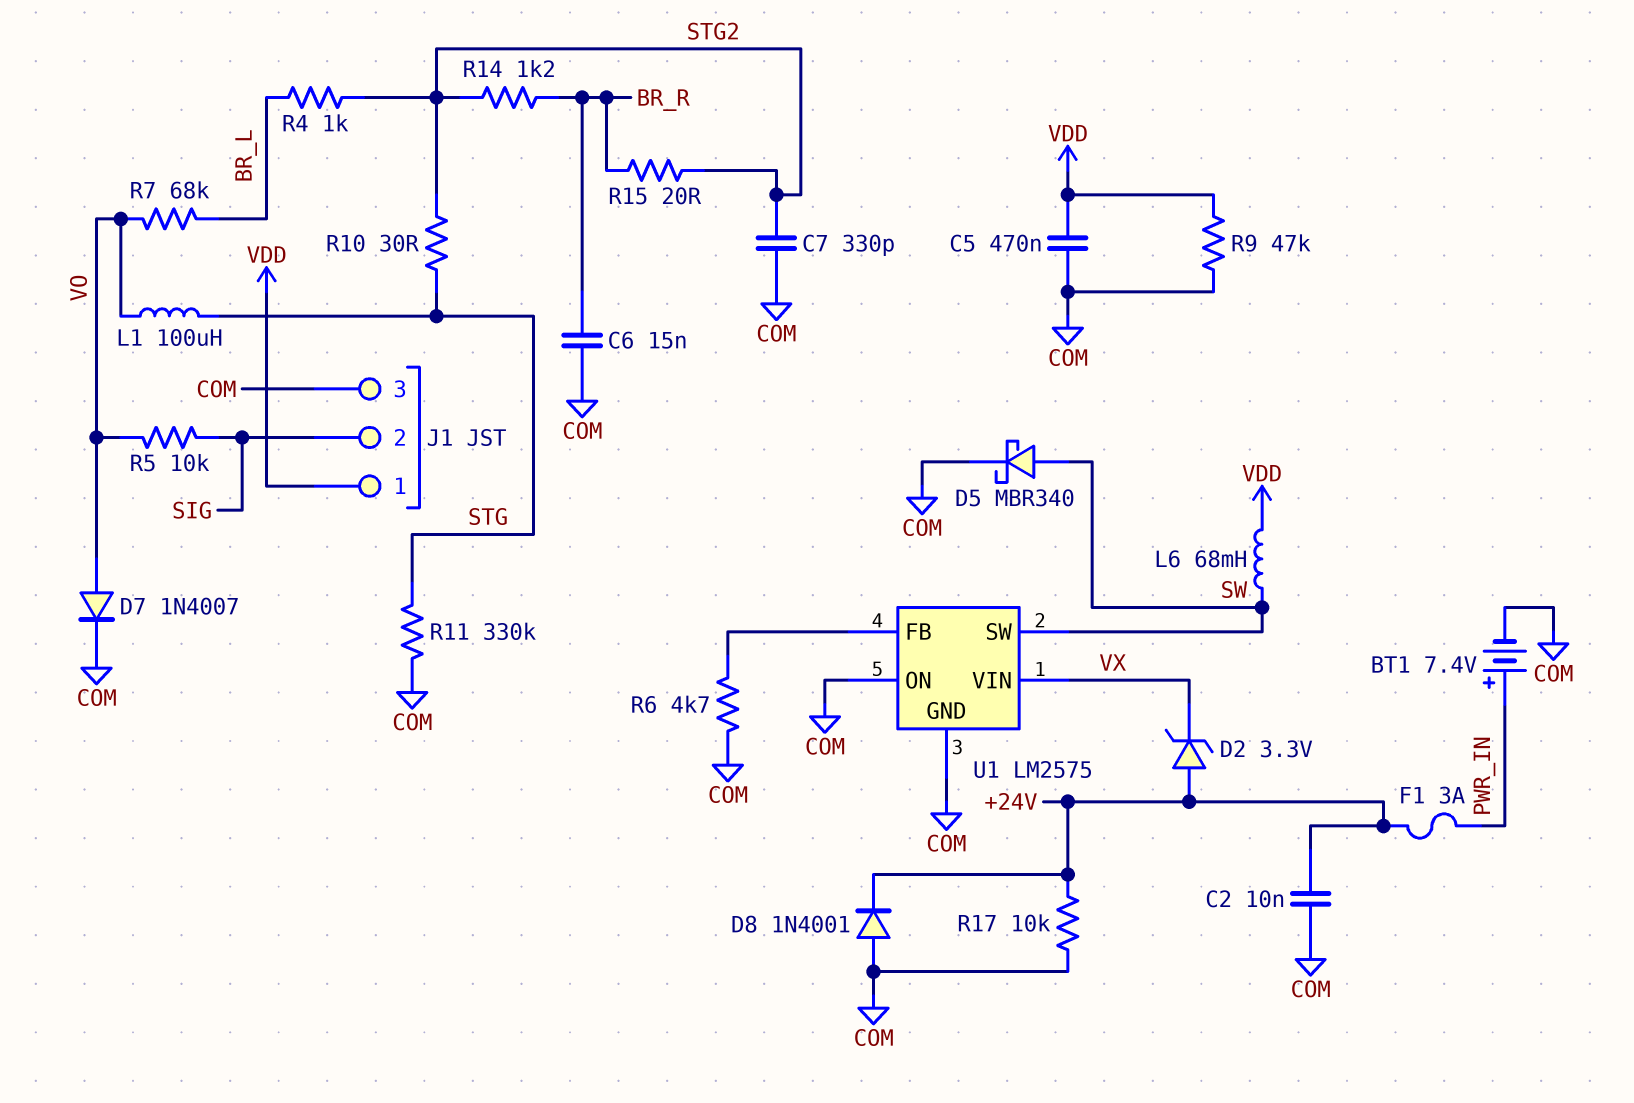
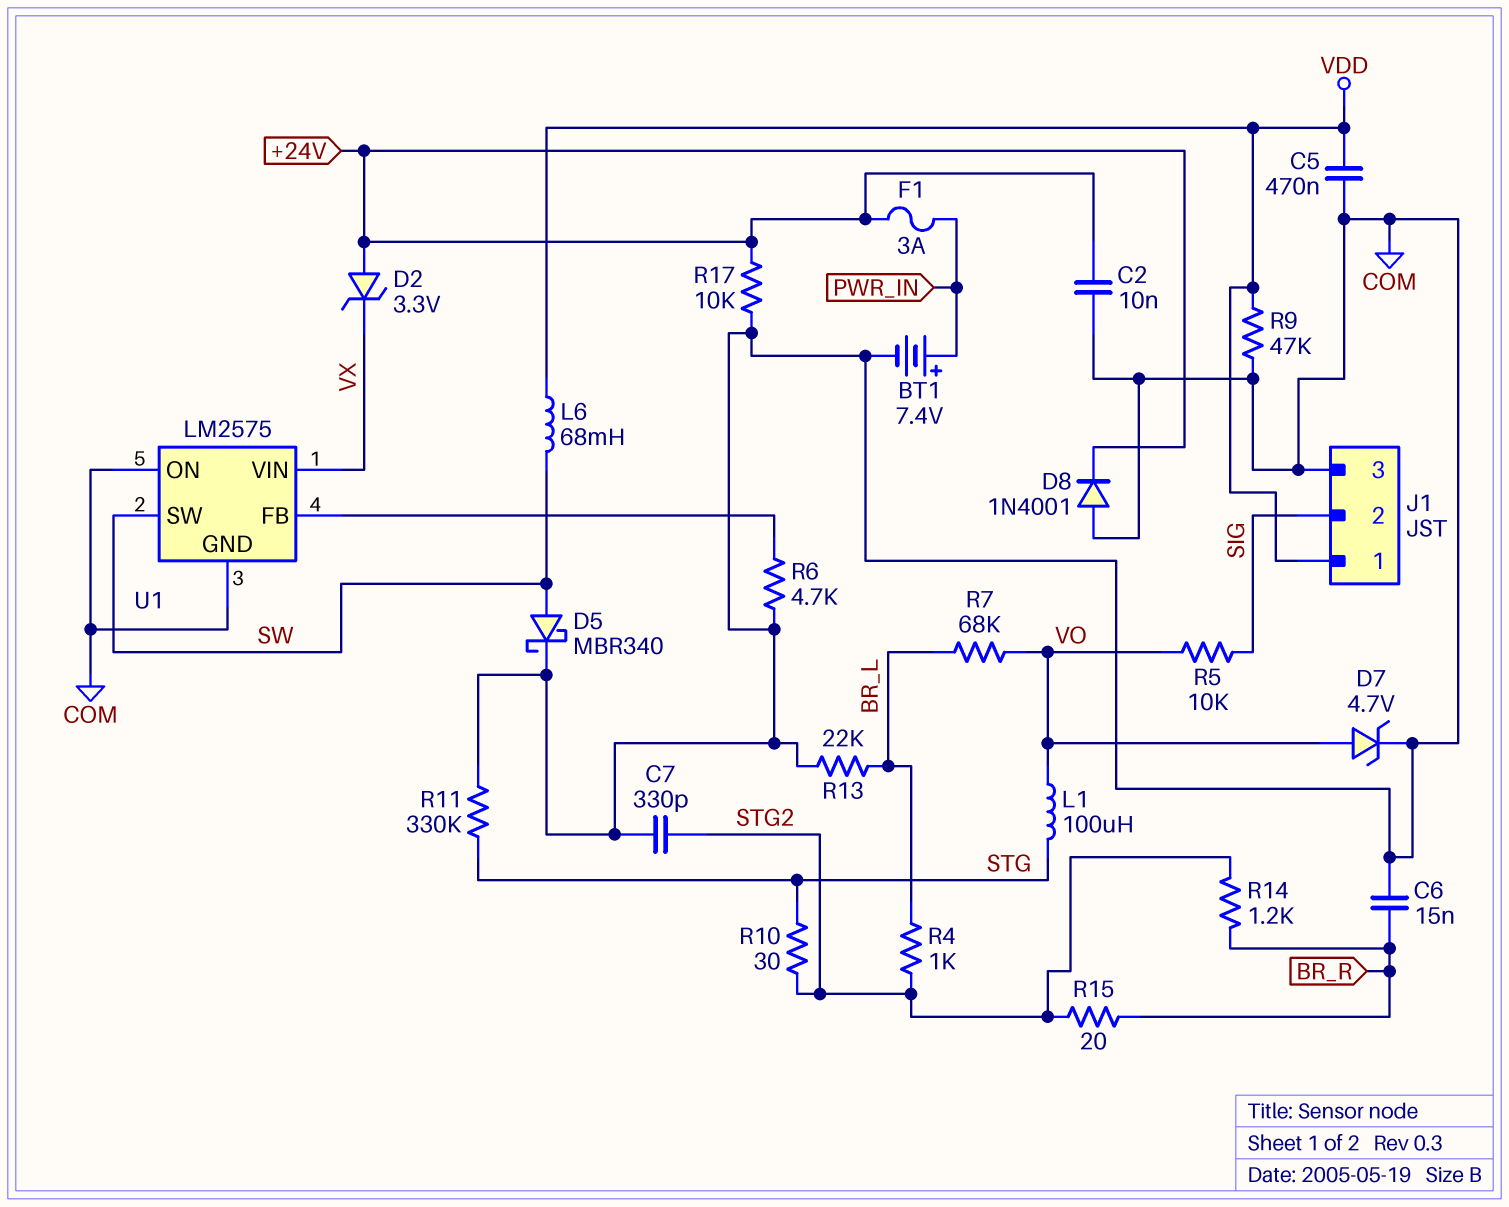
D7: diode 1N4007 (A VO, K COM) -> zener 4.7V (A VO, K COM)
R13: none -> 22k (BR_L, COM)

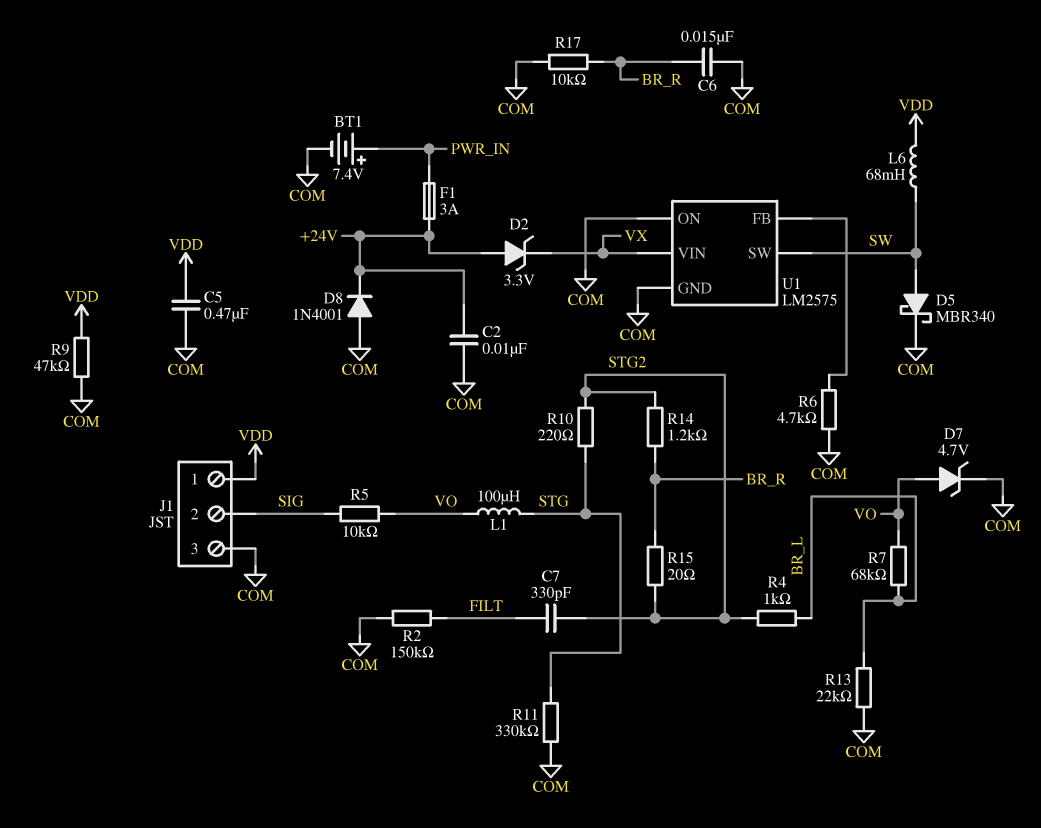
C7: 330pF (COM, STG2) -> 330pF (FILT, STG2)
R2: none -> 150k (COM, FILT)
R10: 30 (STG, STG2) -> 220 (STG, STG2)
R17: 10k (+24V, COM) -> 10k (BR_R, COM)

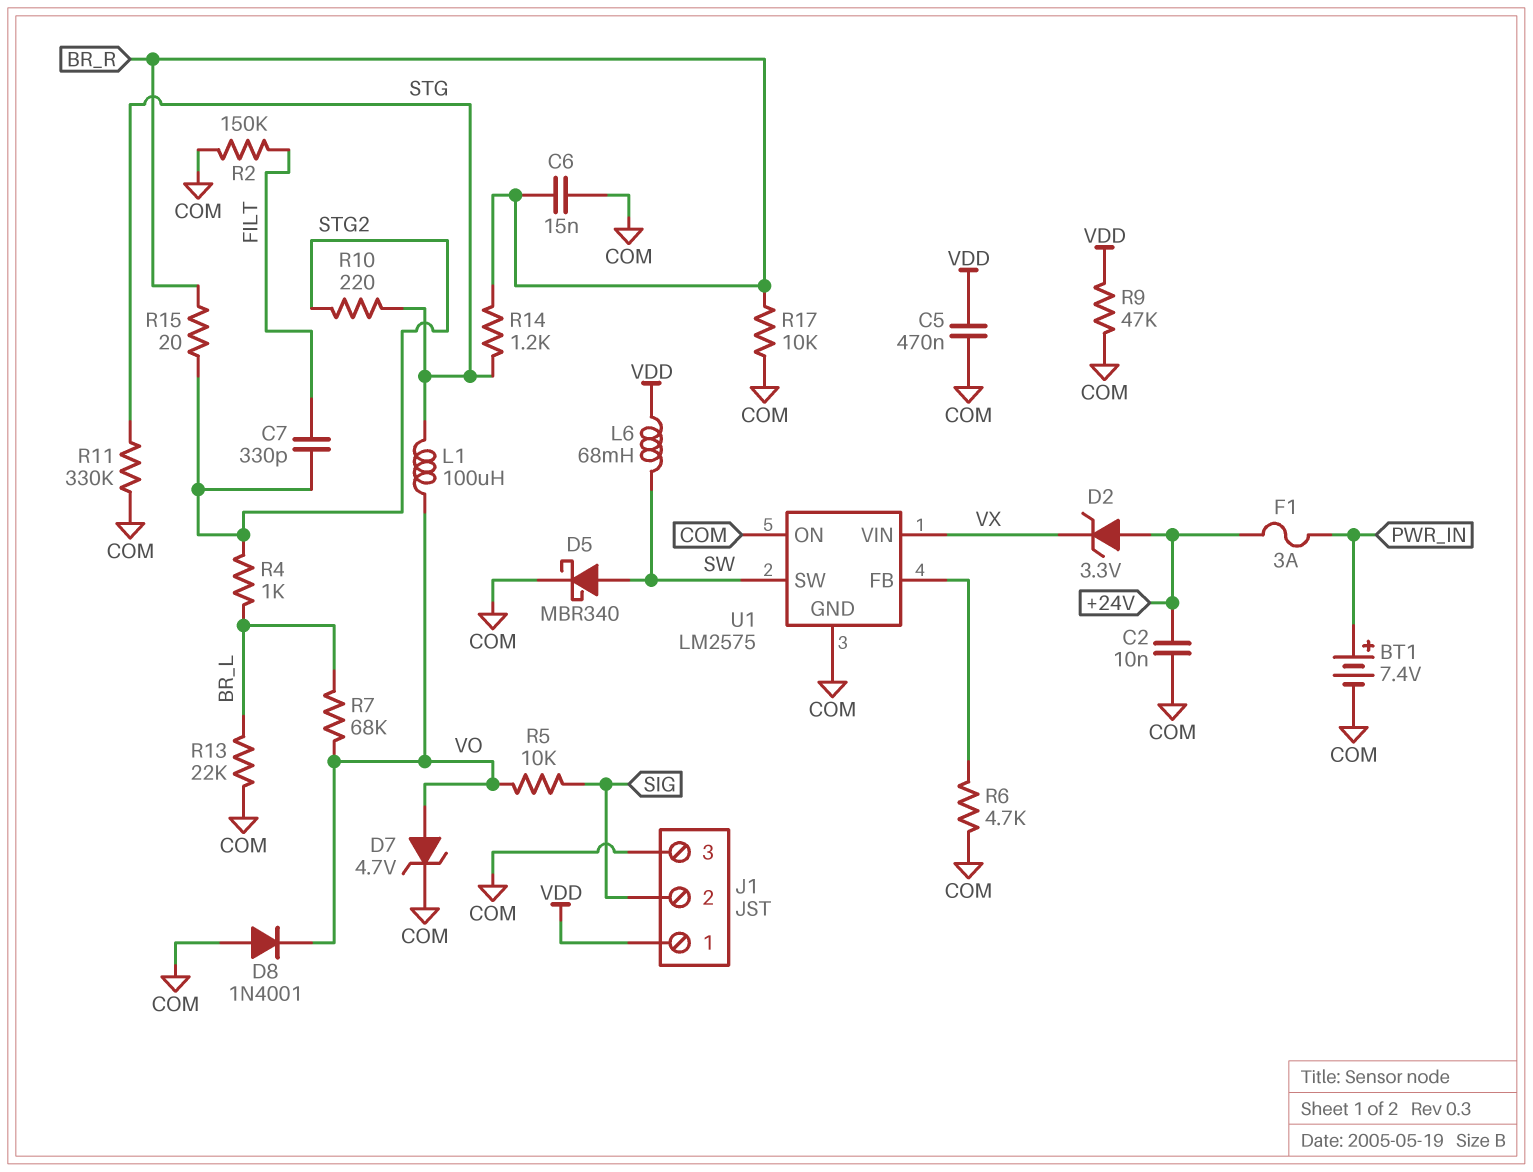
D8: diode 1N4001 (A COM, K +24V) -> diode 1N4001 (A COM, K VO)
R14: 1.2k (BR_R, STG2) -> 1.2k (BR_R, STG)

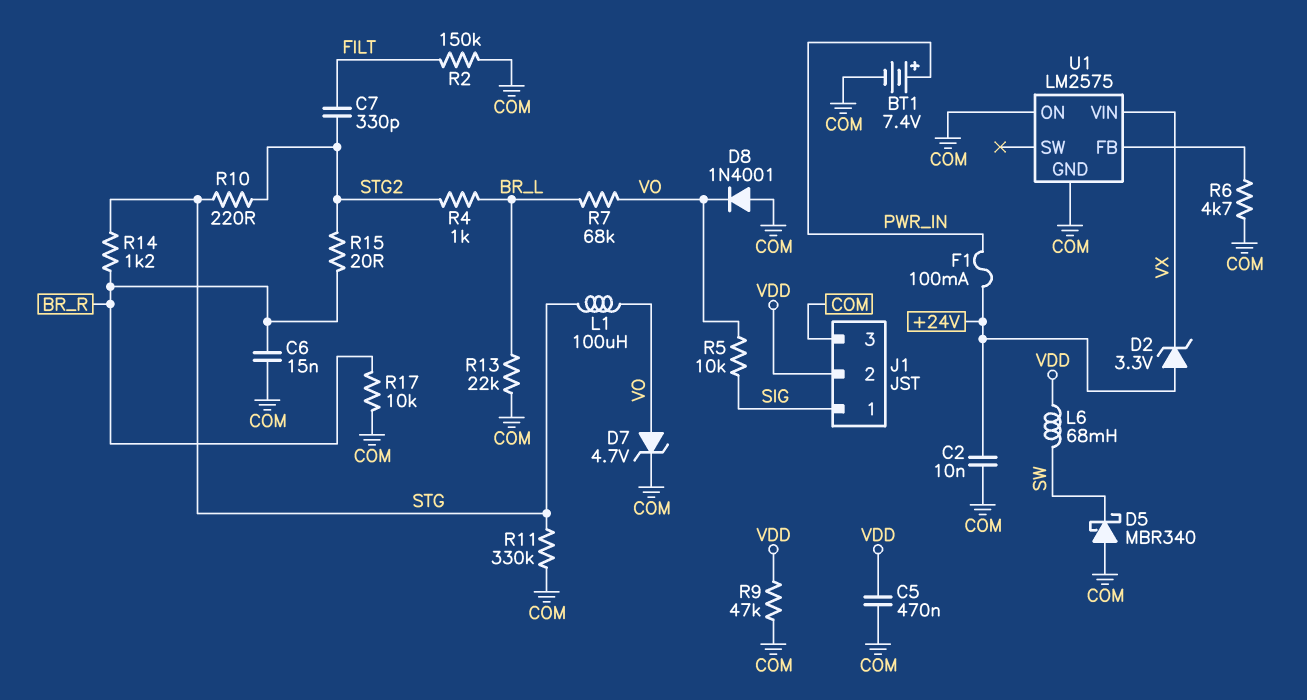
D5: schottky MBR340 (A SW, K COM) -> schottky MBR340 (A COM, K SW)
F1: 3A (+24V, PWR_IN) -> 100mA (+24V, PWR_IN)
J1 pin 1: VDD -> SIG
J1 pin 2: SIG -> VDD
U1 pin SW: SW -> none

